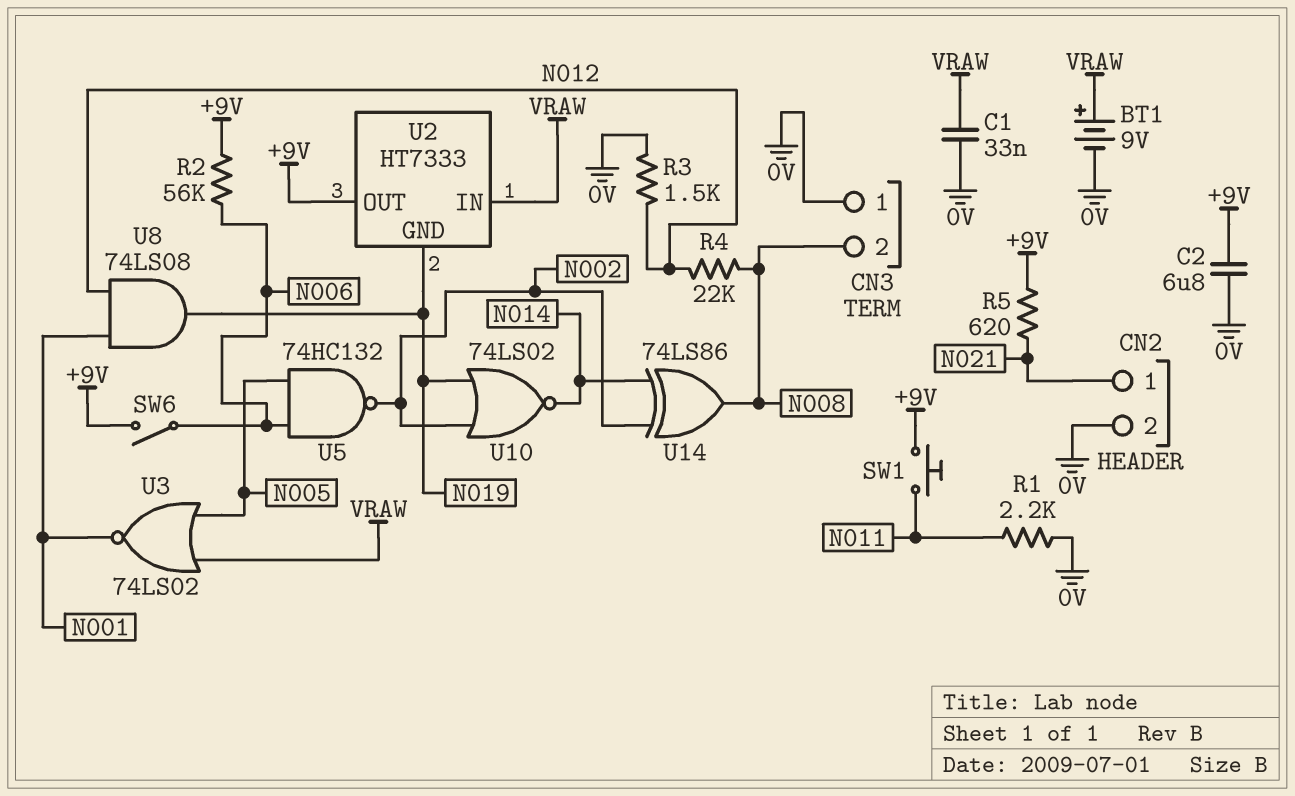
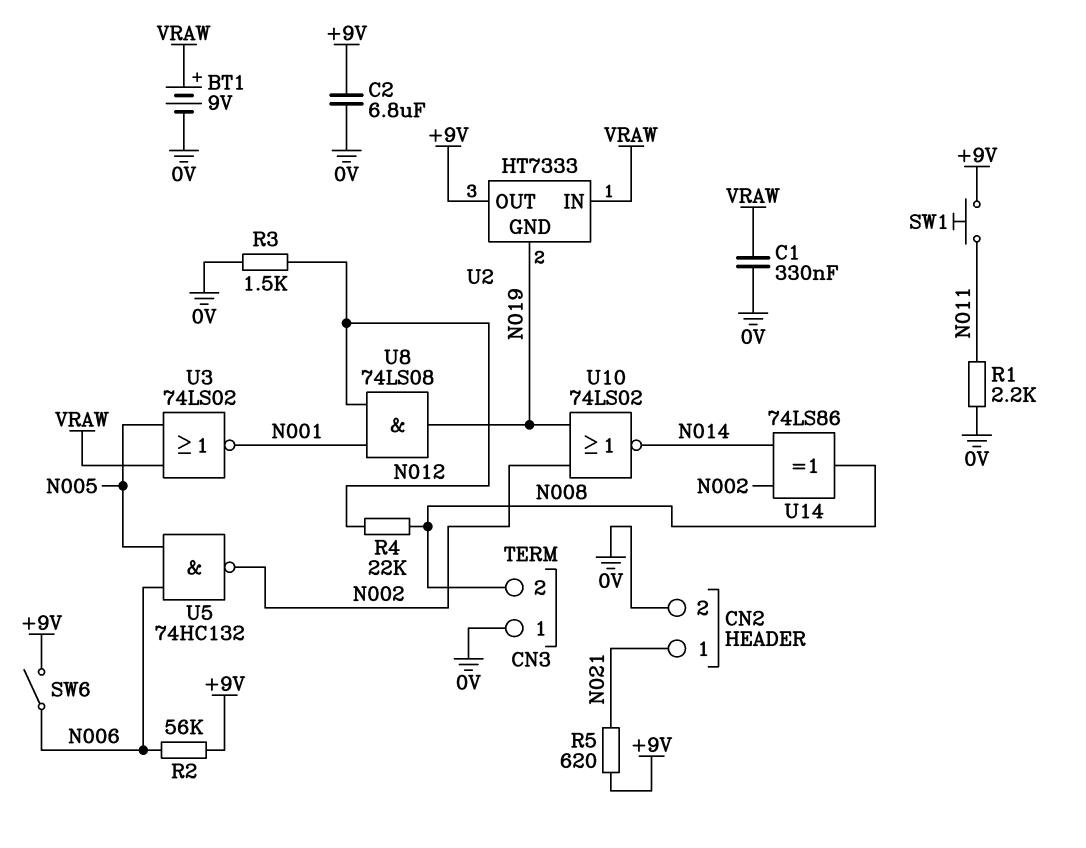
C1: 33nF (0V, VRAW) -> 330nF (0V, VRAW)

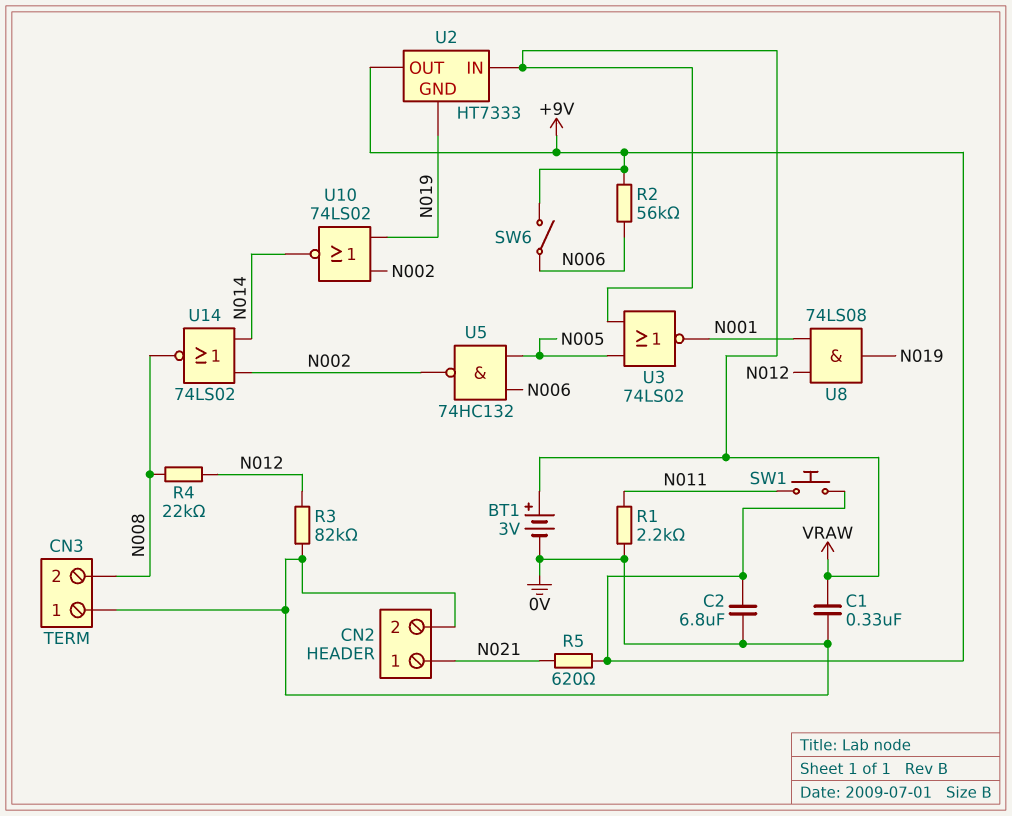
BT1: 9V (plus VRAW, minus 0V) -> 3V (plus VRAW, minus 0V)
R3: 1.5k (0V, N012) -> 82k (0V, N012)
U14: XOR 74LS86 (in N002, in N014, out N008) -> NOR 74LS02 (in N002, in N014, out N008)

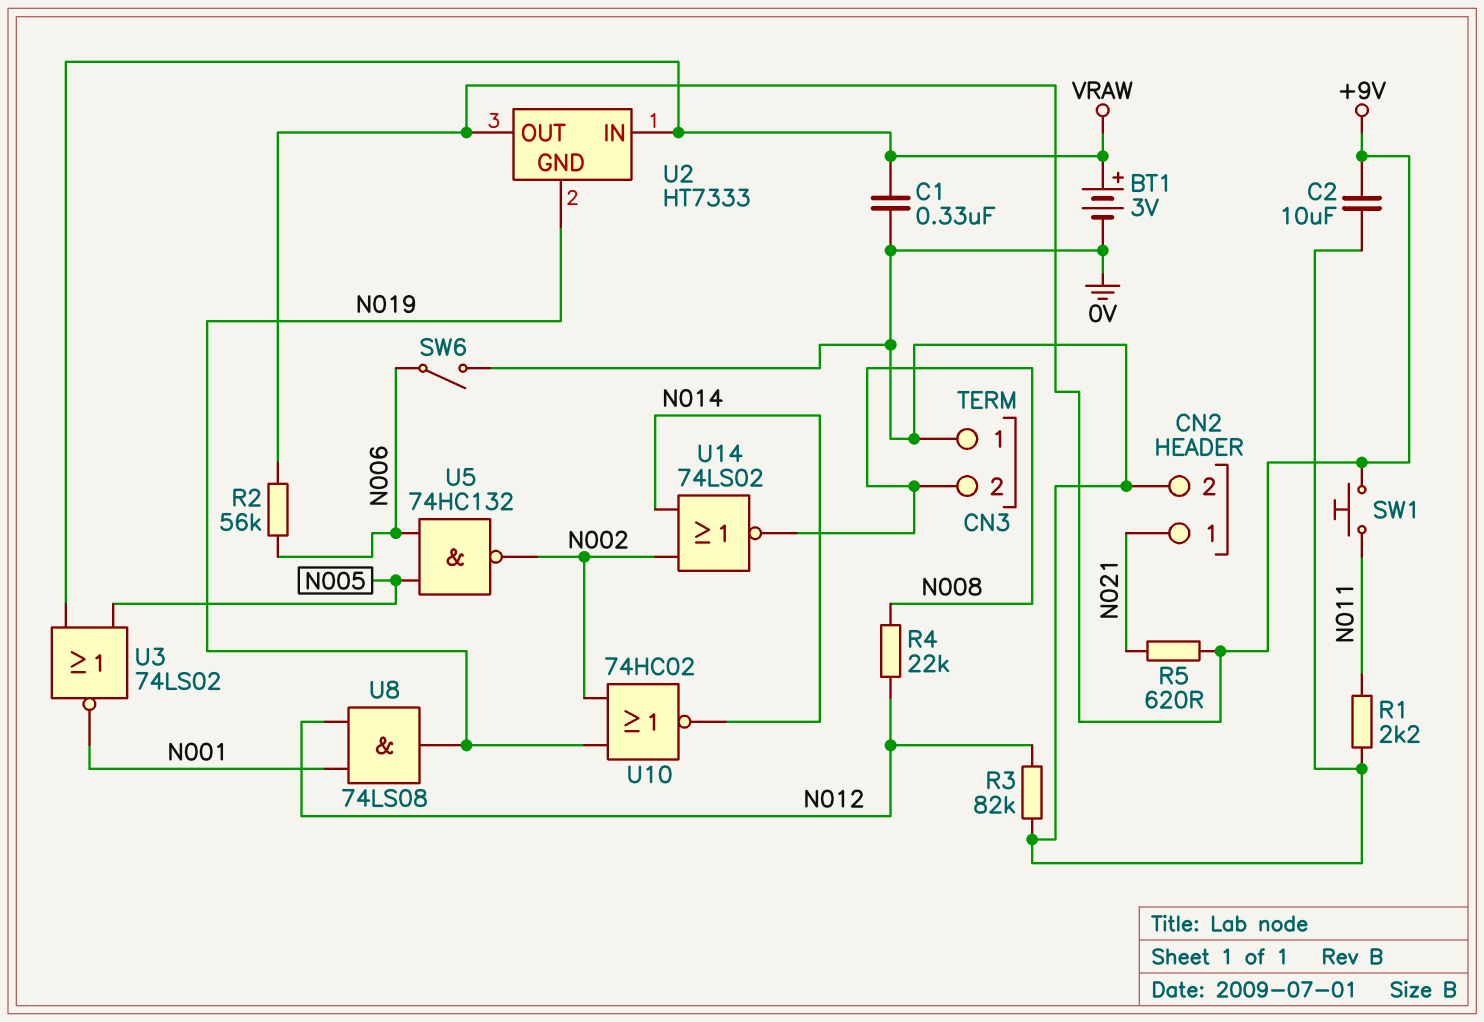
C2: 6.8uF (+9V, 0V) -> 10uF (+9V, 0V)
SW6: switch (+9V, N006) -> switch (0V, N006)
U10: NOR 74LS02 (in N002, in N019, out N014) -> NOR 74HC02 (in N002, in N019, out N014)

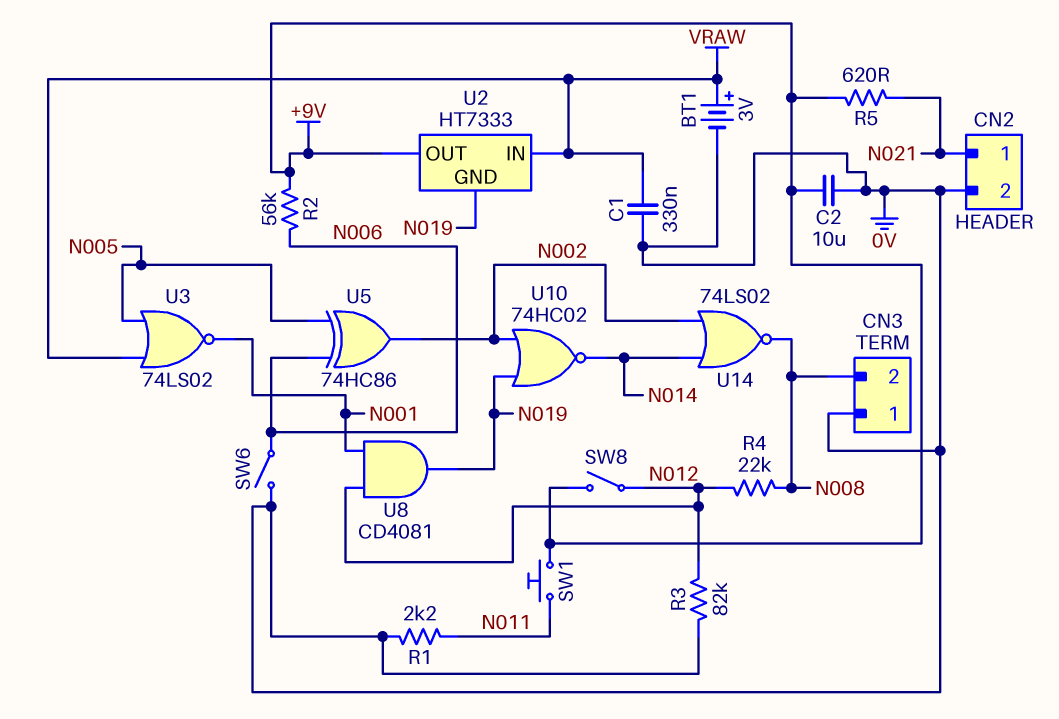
SW8: none -> switch (+9V, N012)
U5: NAND 74HC132 (in N005, in N006, out N002) -> XOR 74HC86 (in N005, in N006, out N002)
U8: AND 74LS08 (in N001, in N012, out N019) -> AND CD4081 (in N001, in N012, out N019)

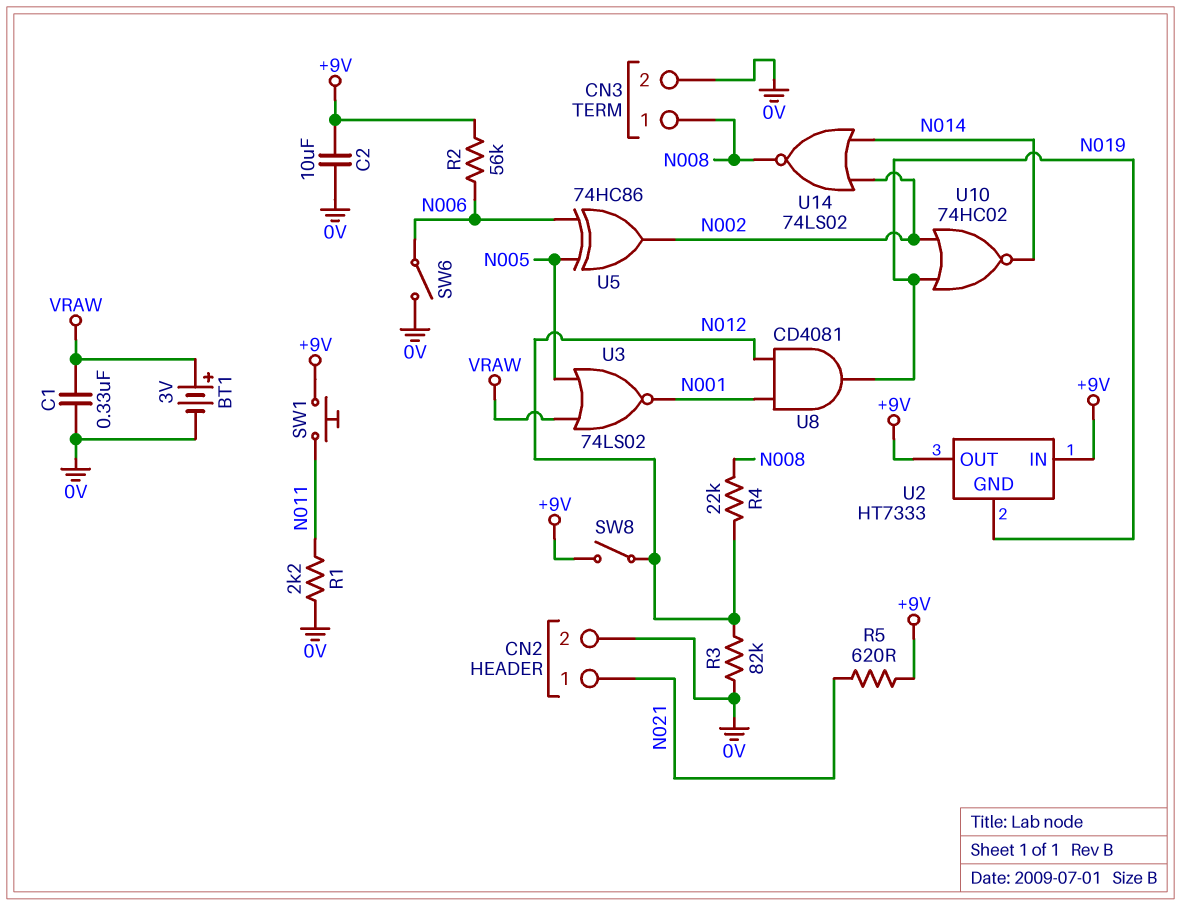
CN3 pin 1: 0V -> N008
CN3 pin 2: N008 -> 0V
U2 pin IN: VRAW -> +9V

